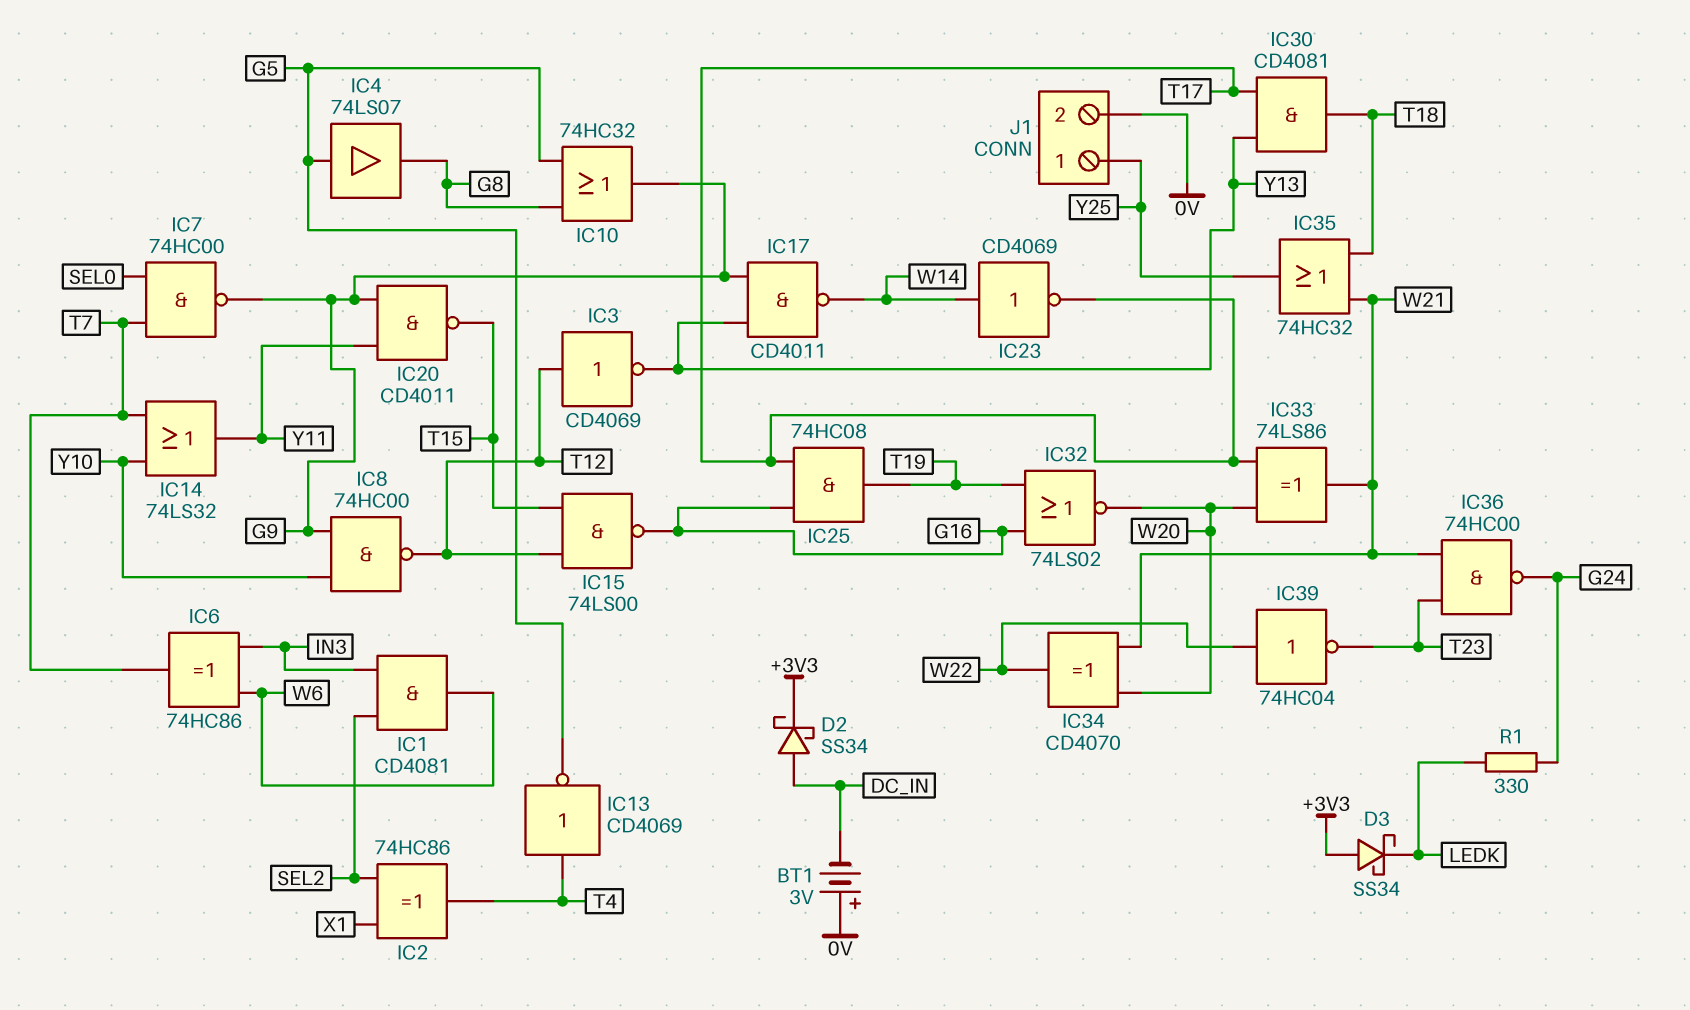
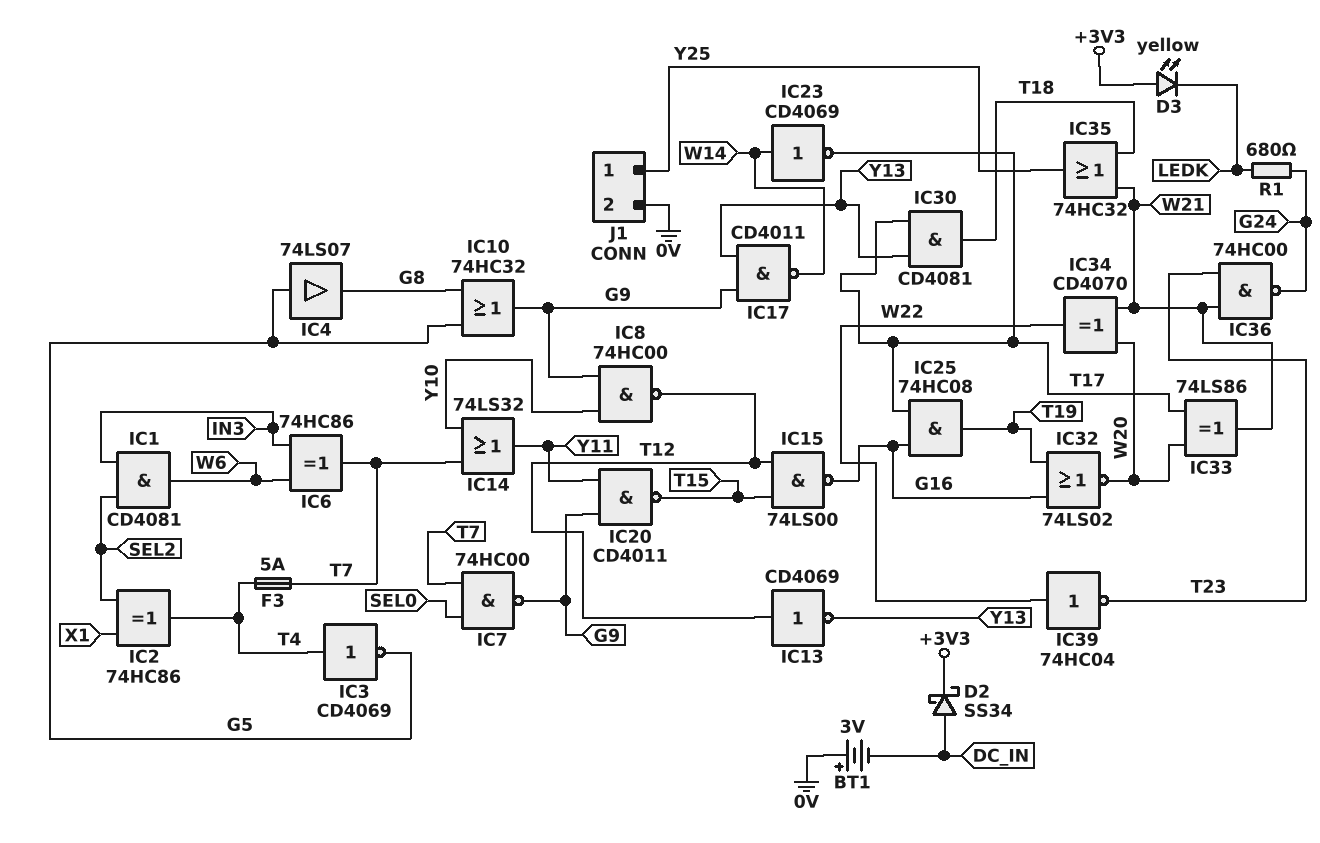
D3: schottky SS34 (A +3V3, K LEDK) -> LED yellow (A +3V3, K LEDK)
F3: none -> 5A (T4, T7)
IC3: NOT CD4069 (in T12, out Y13) -> NOT CD4069 (in T4, out G5)
IC13: NOT CD4069 (in T4, out G5) -> NOT CD4069 (in T12, out Y13)
R1: 330 (G24, LEDK) -> 680 (G24, LEDK)

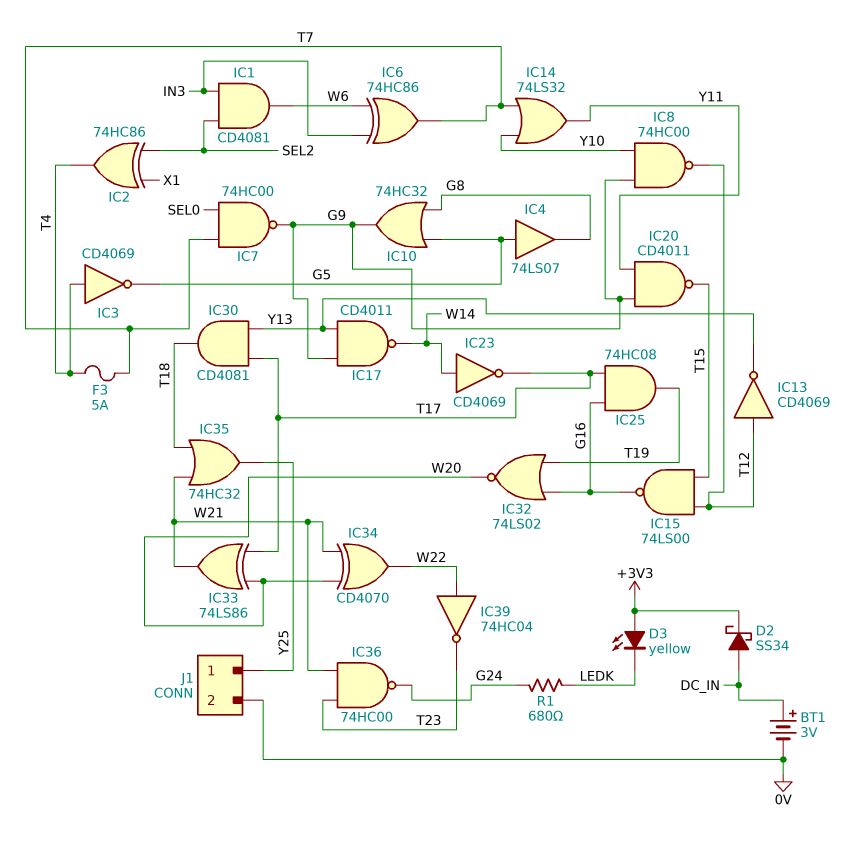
BT1: 3V (plus 0V, minus DC_IN) -> 3V (plus DC_IN, minus 0V)

